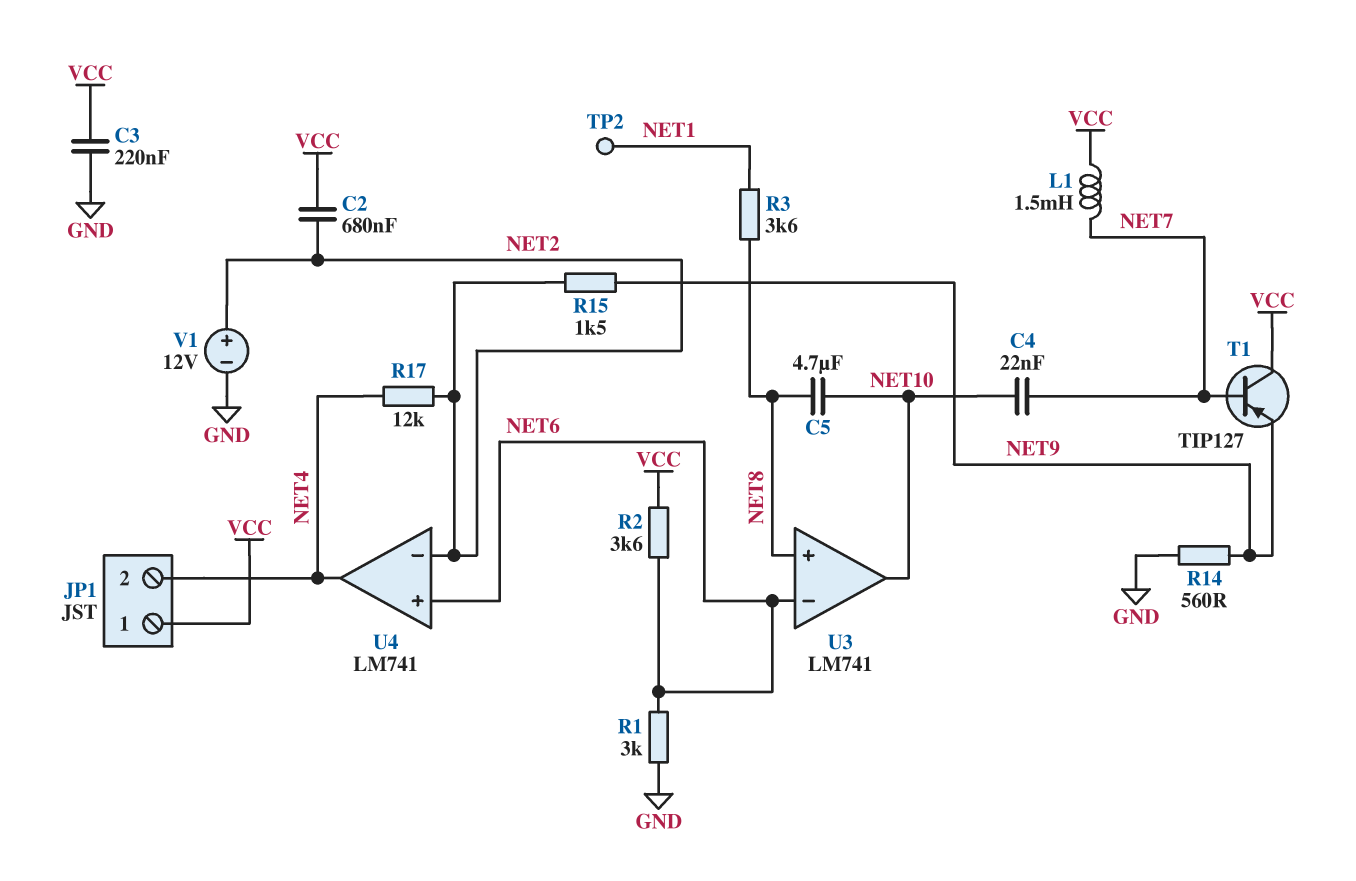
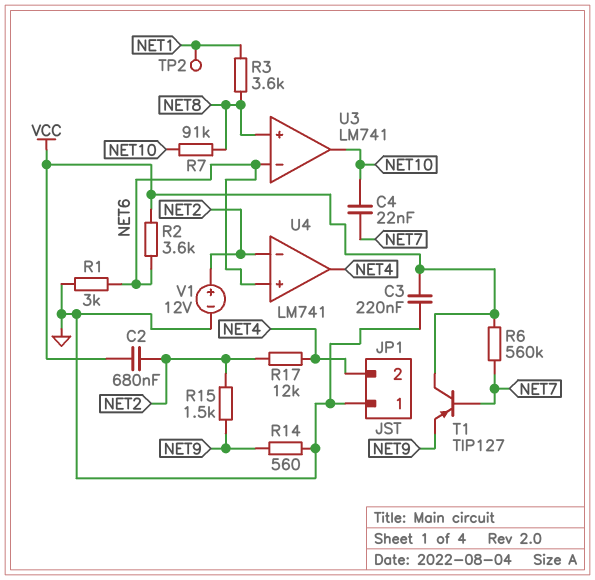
C5: 4.7uF (NET8, NET10) -> none
JP1 pin 1: VCC -> GND
L1: 1.5mH (NET7, VCC) -> none
R6: none -> 560k (NET7, VCC)
R7: none -> 91k (NET8, NET10)

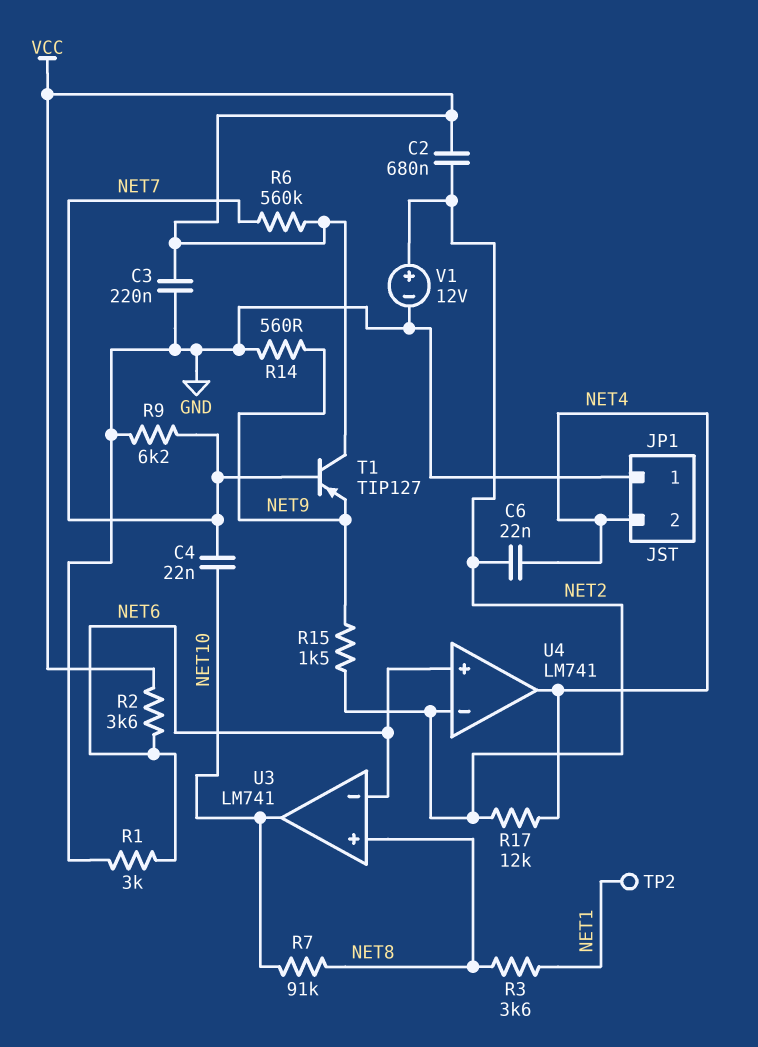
C6: none -> 22nF (NET2, NET4)
R9: none -> 6.2k (GND, NET7)

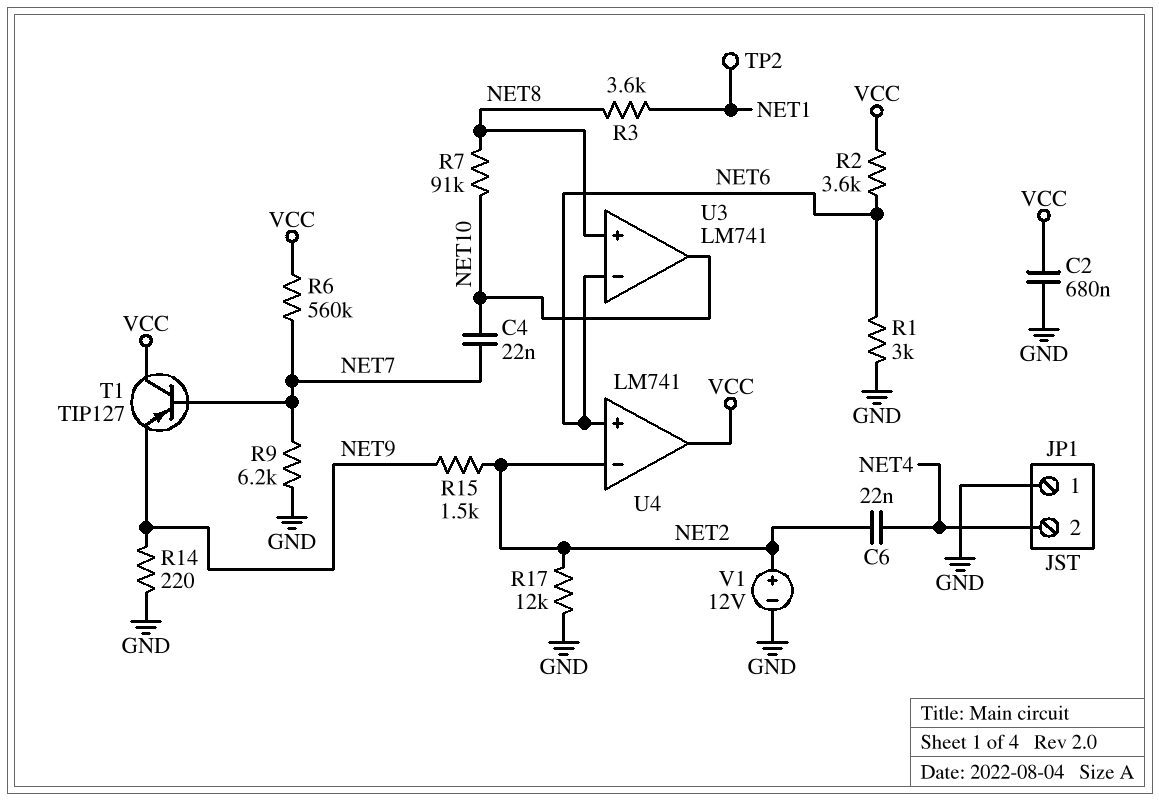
C2: 680nF (NET2, VCC) -> 680nF (GND, VCC)
C3: 220nF (GND, VCC) -> none
R14: 560 (GND, NET9) -> 220 (GND, NET9)
R17: 12k (NET2, NET4) -> 12k (GND, NET2)
U4 pin out: NET4 -> VCC

